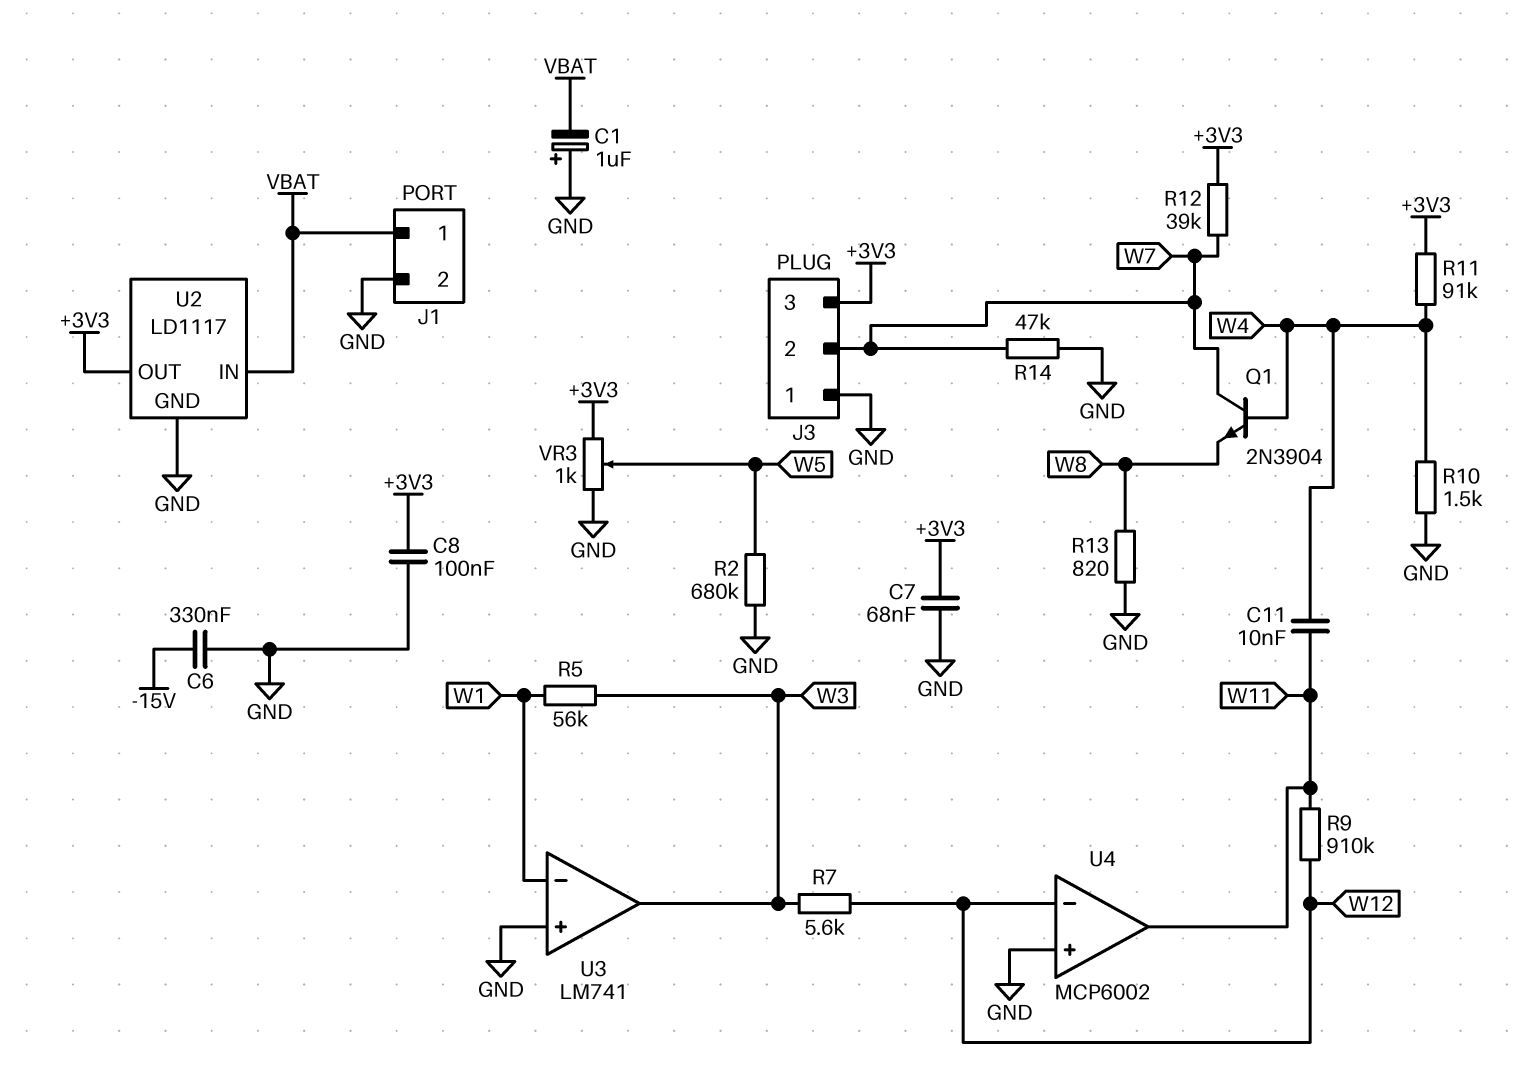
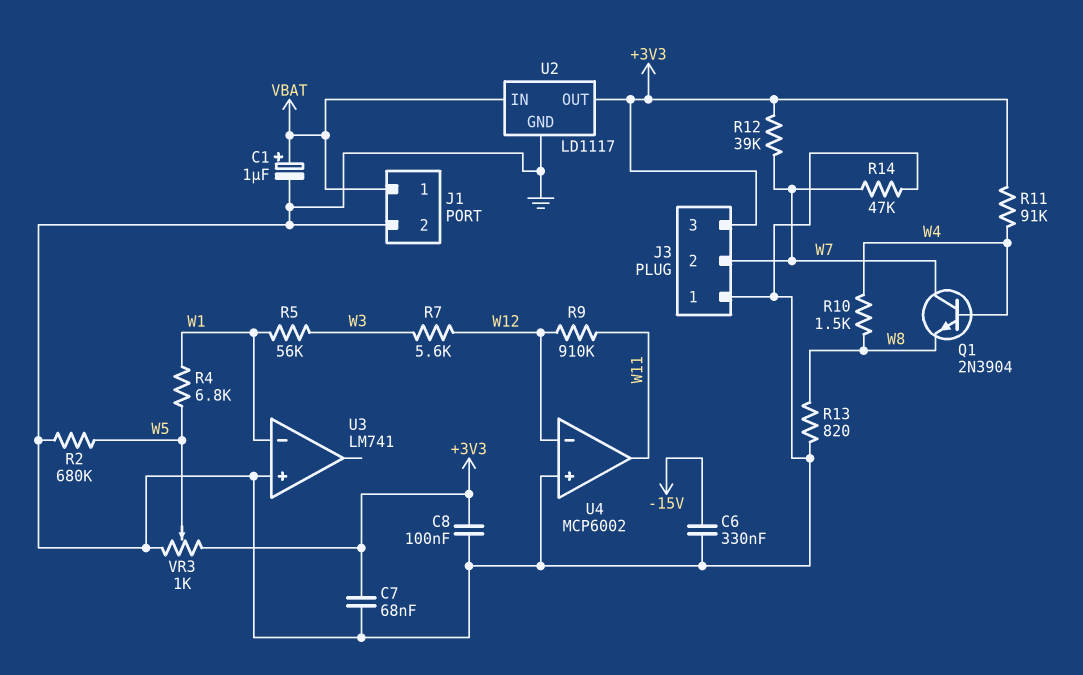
C1: 1uF (plus GND, minus VBAT) -> 1uF (plus VBAT, minus GND)
C11: 10nF (W4, W11) -> none
R4: none -> 6.8k (W1, W5)
R10: 1.5k (GND, W4) -> 1.5k (W4, W8)
U3 pin out: W3 -> none

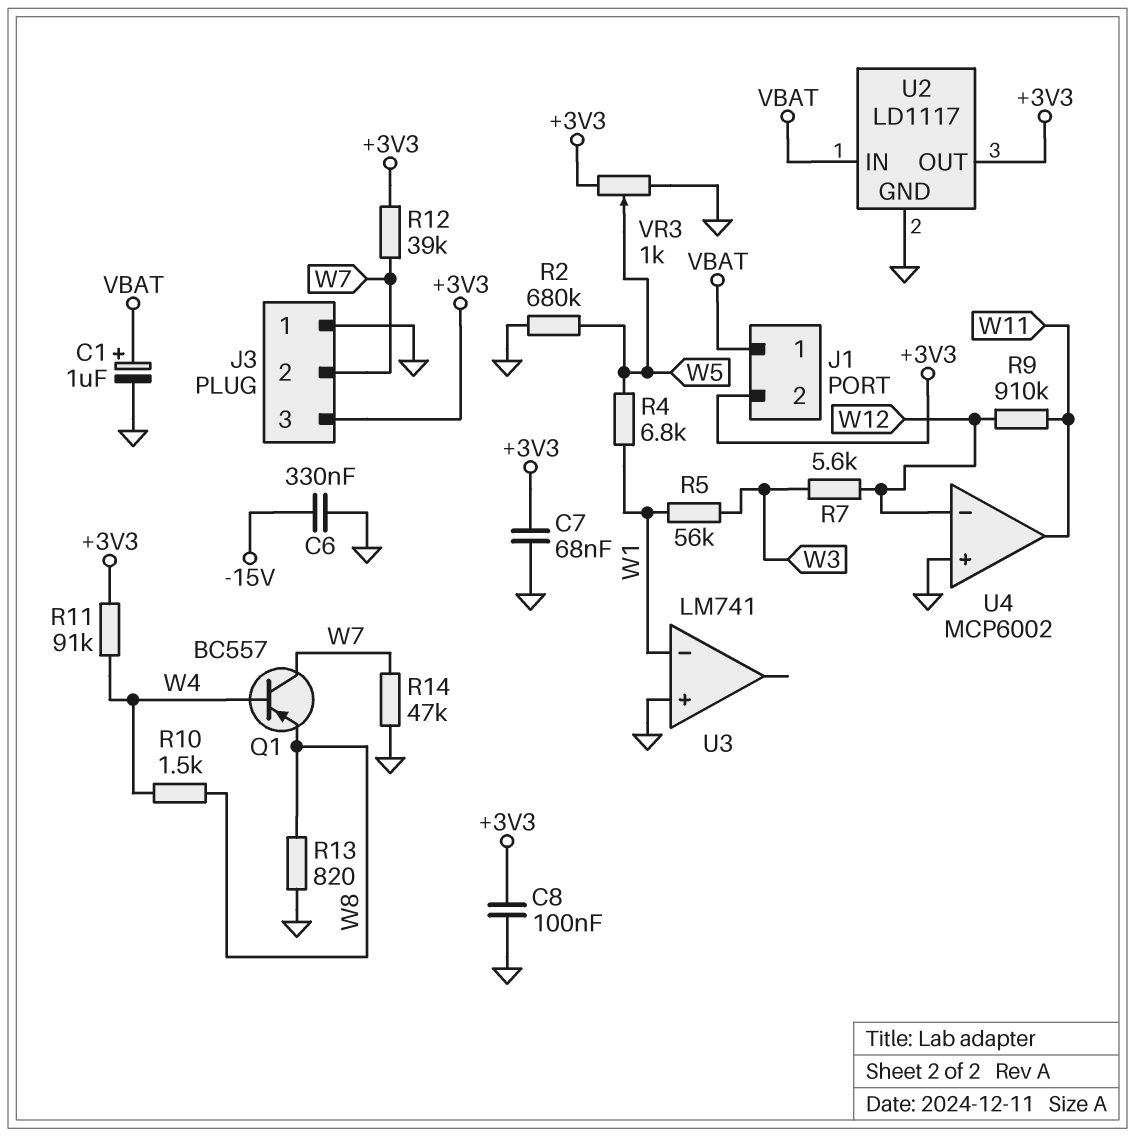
J1 pin 2: GND -> +3V3
Q1: NPN 2N3904 (B W4, C W7, E W8) -> PNP BC557 (B W4, C W7, E W8)

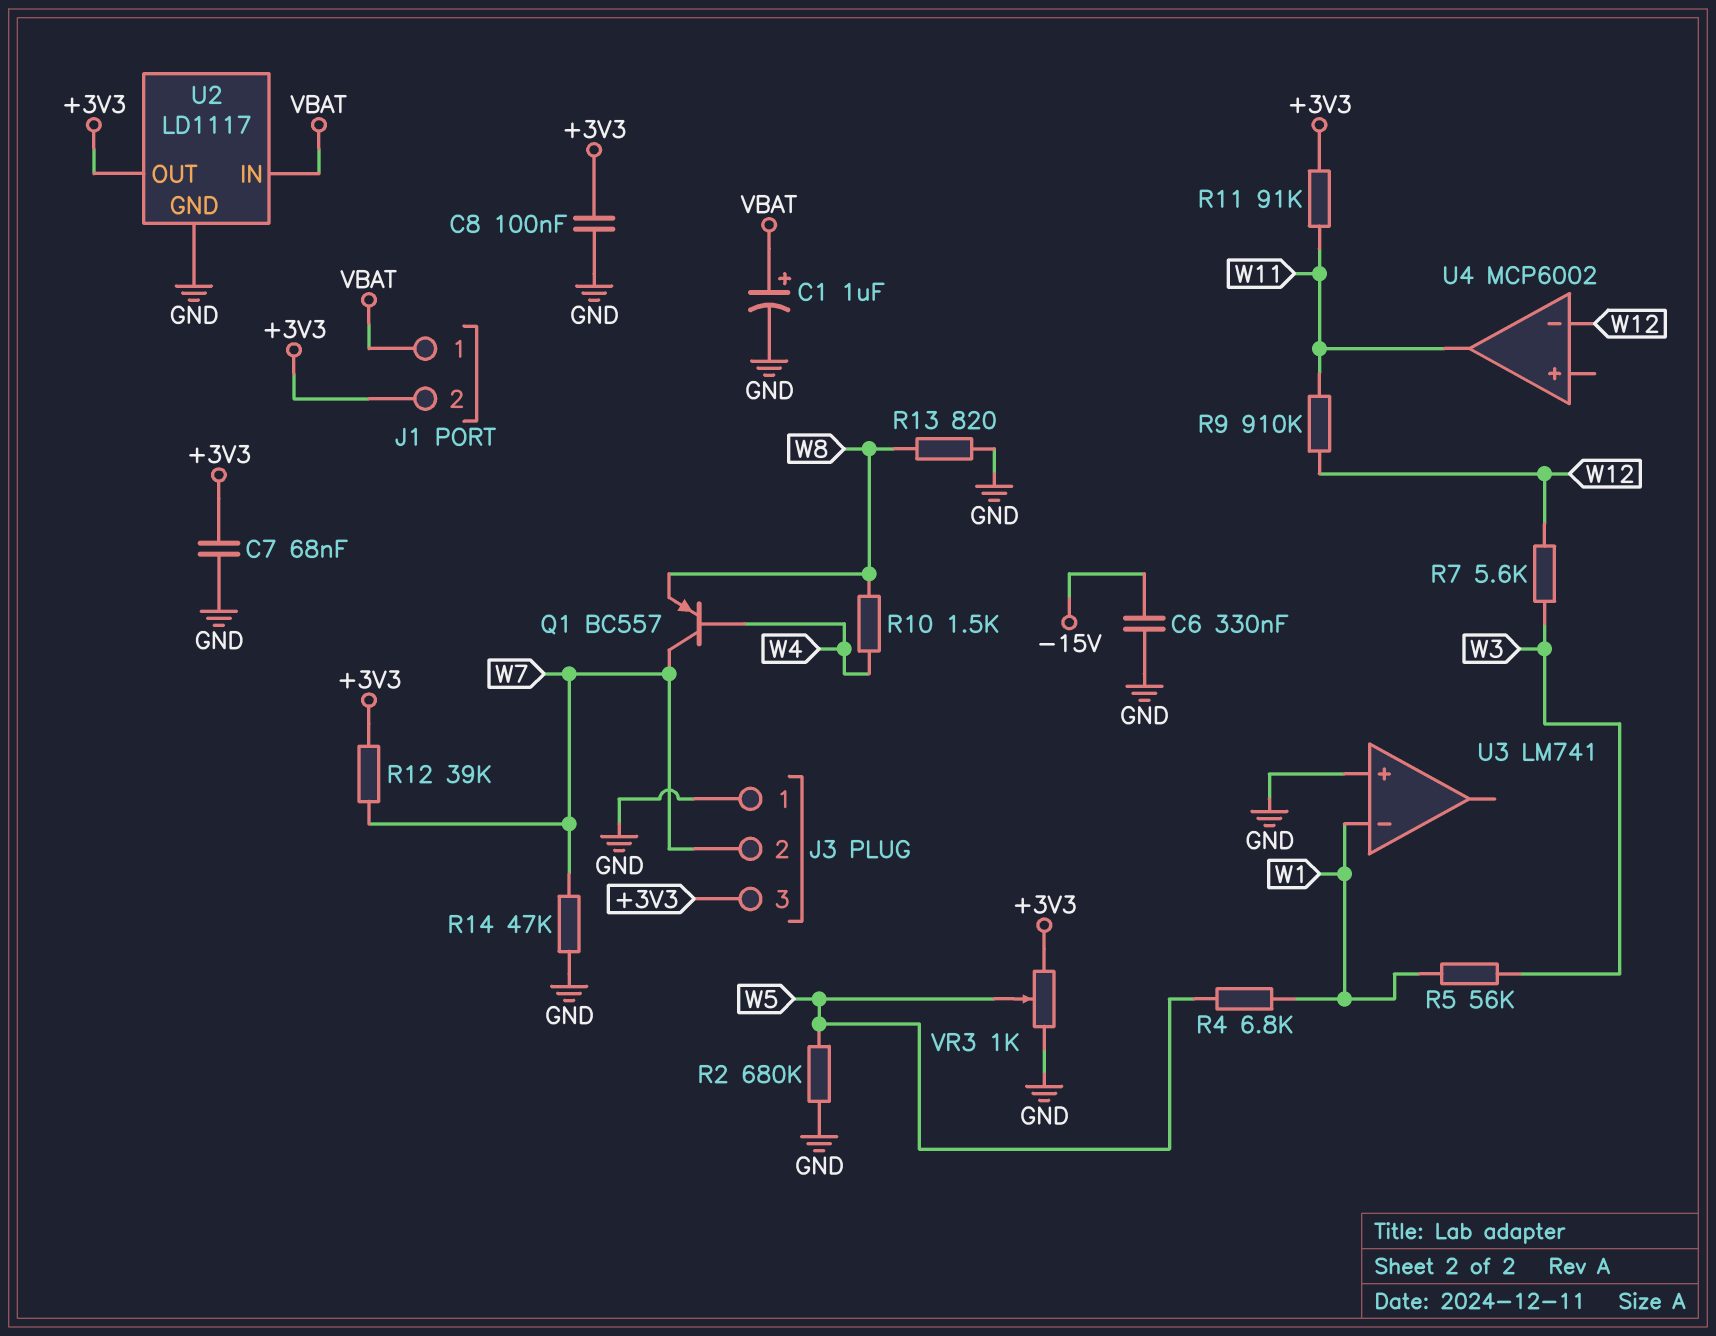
R11: 91k (+3V3, W4) -> 91k (+3V3, W11)
U4 pin in+: GND -> none

